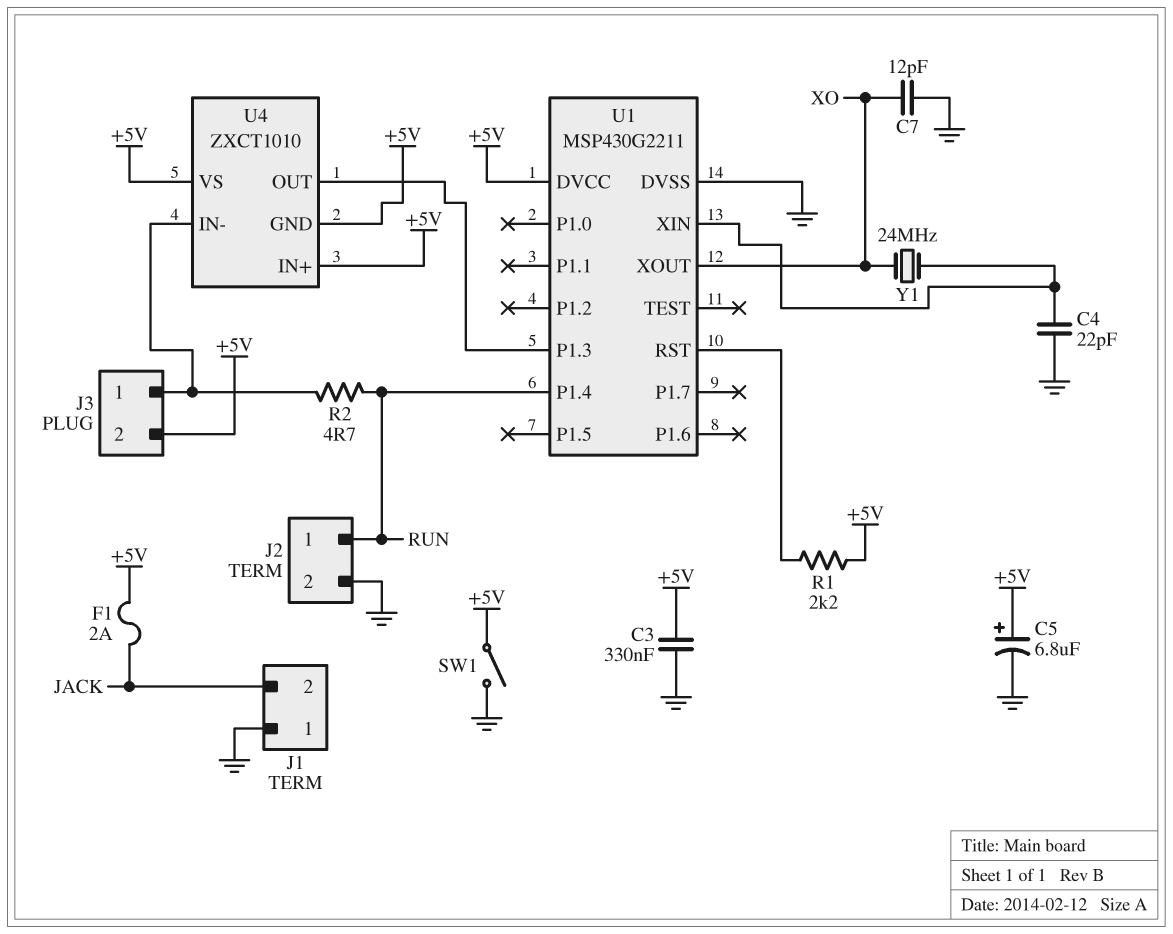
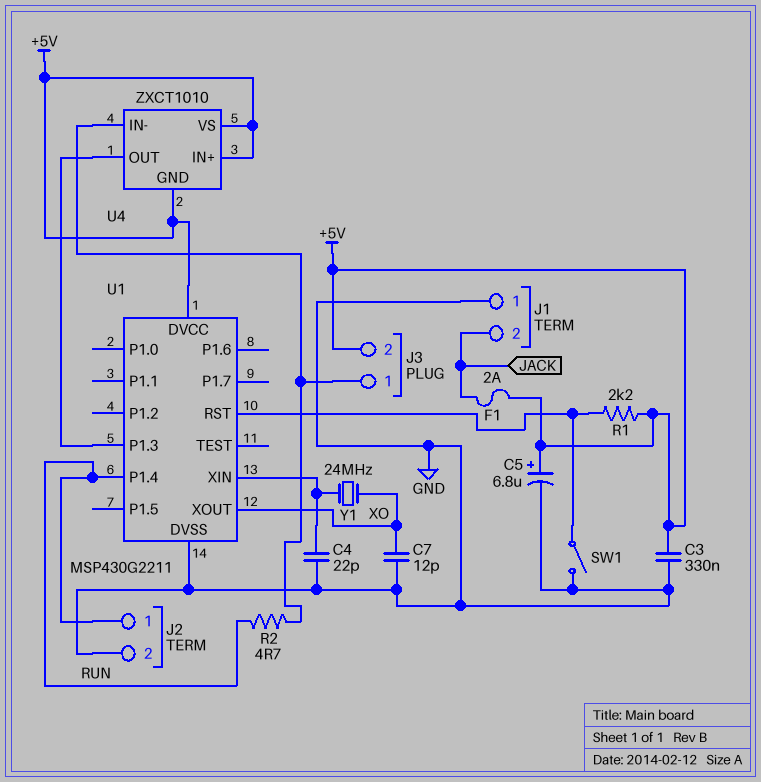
SW1: switch (+5V, GND) -> switch (GND, U1/RST)

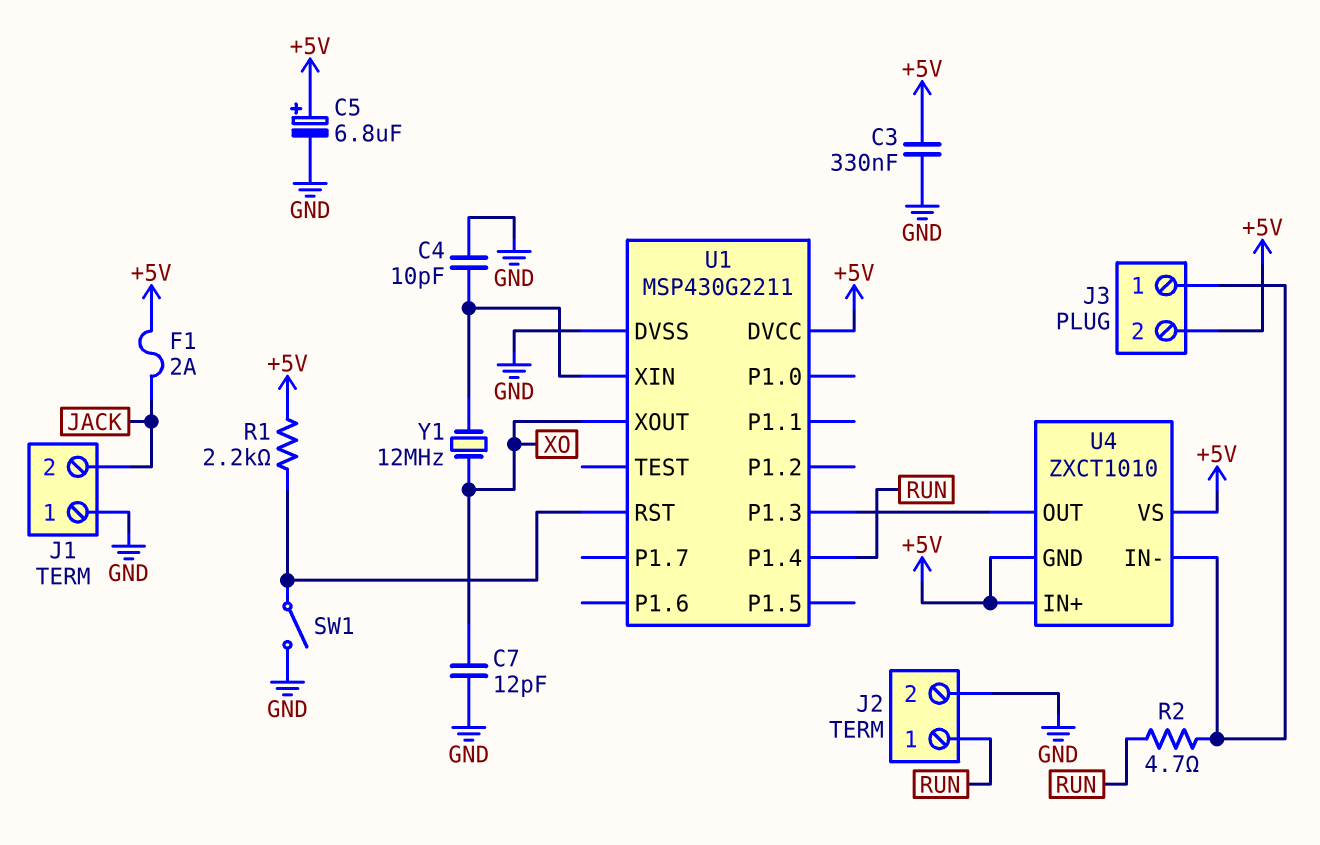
C4: 22pF (GND, U1/XIN) -> 10pF (GND, U1/XIN)
Y1: 24MHz (U1/XIN, XO) -> 12MHz (U1/XIN, XO)

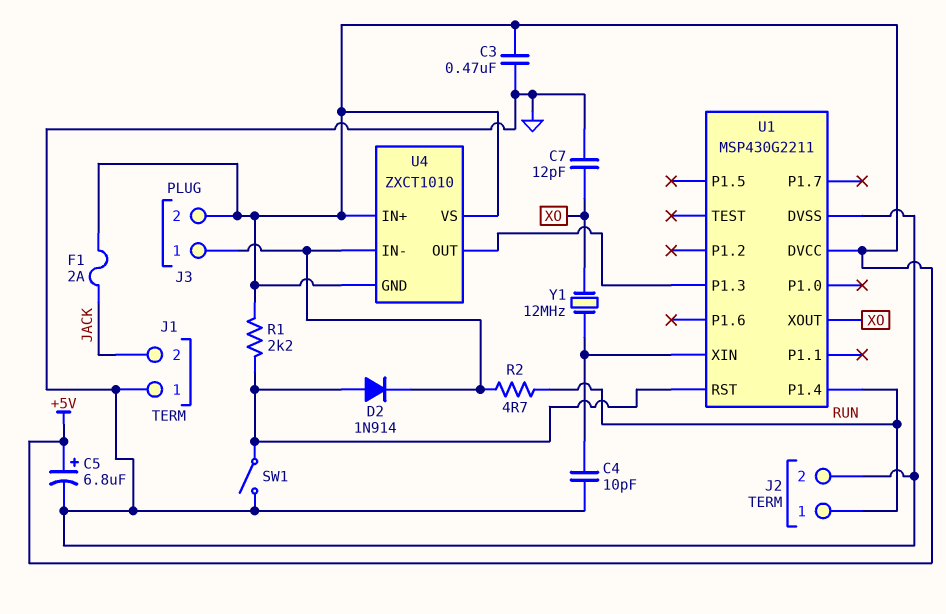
C3: 330nF (+5V, GND) -> 470nF (+5V, GND)
D2: none -> diode 1N914 (A U1/RST, K J3/1)

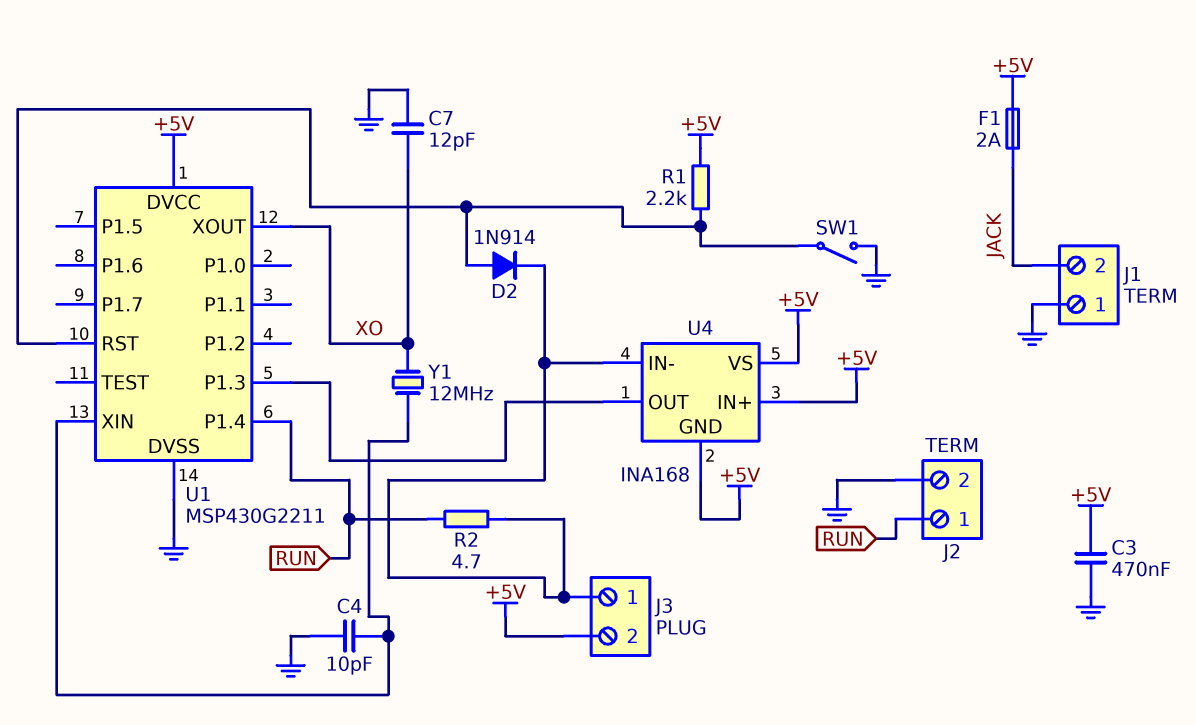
C5: 6.8uF (plus +5V, minus GND) -> none
U4: ZXCT1010 -> INA168

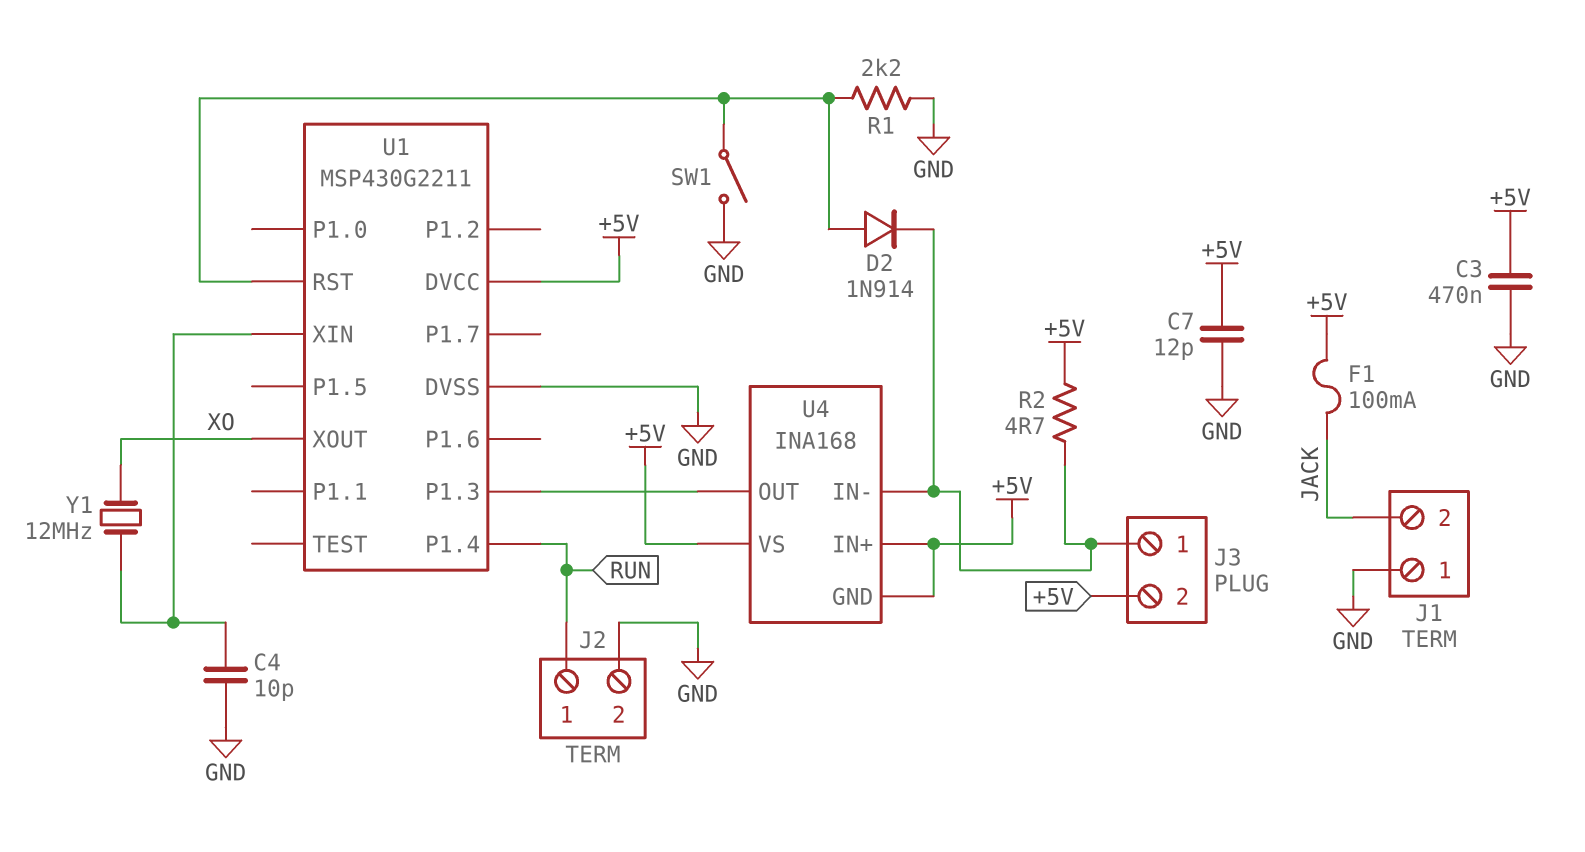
C7: 12pF (GND, XO) -> 12pF (+5V, GND)
F1: 2A (+5V, JACK) -> 100mA (+5V, JACK)
R1: 2.2k (+5V, U1/RST) -> 2.2k (GND, U1/RST)
R2: 4.7 (J3/1, RUN) -> 4.7 (+5V, J3/1)

